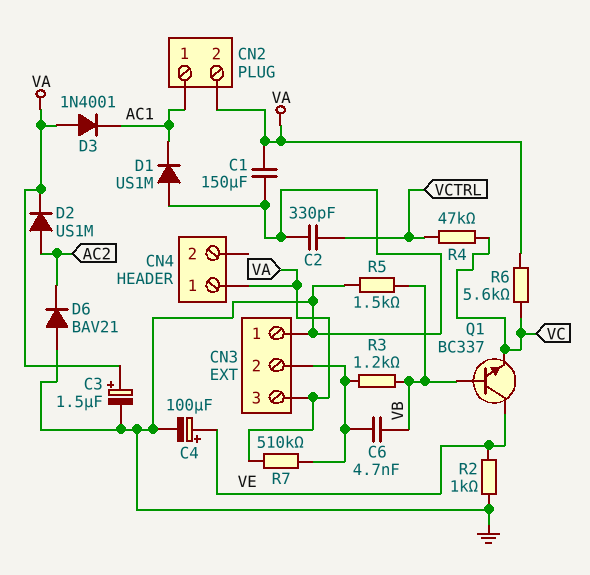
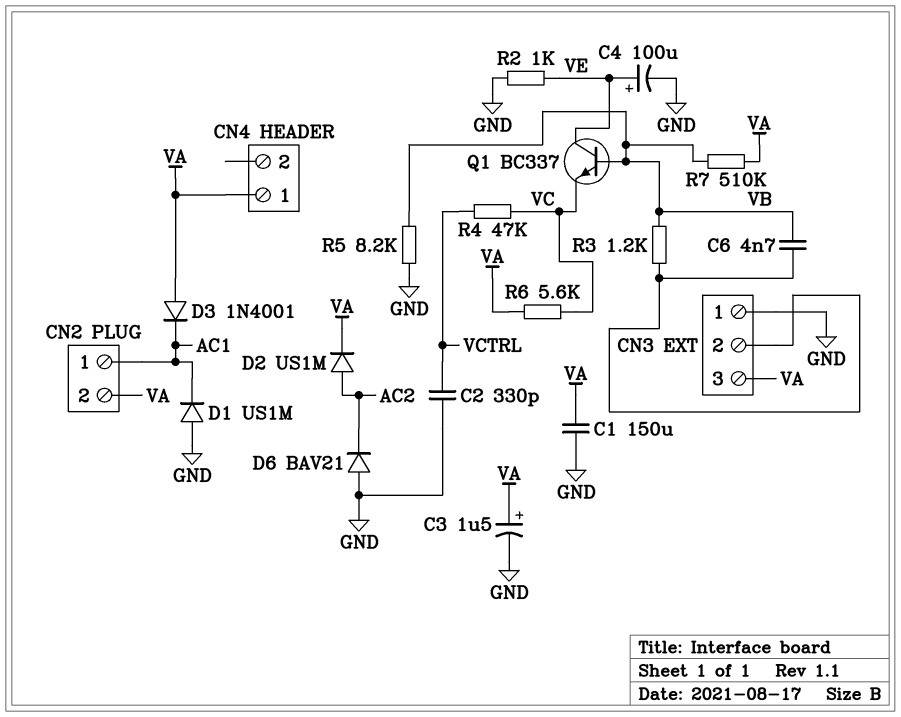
R5: 1.5k (GND, VB) -> 8.2k (GND, VB)
R7: 510k (CN3/2, VA) -> 510k (VA, VB)

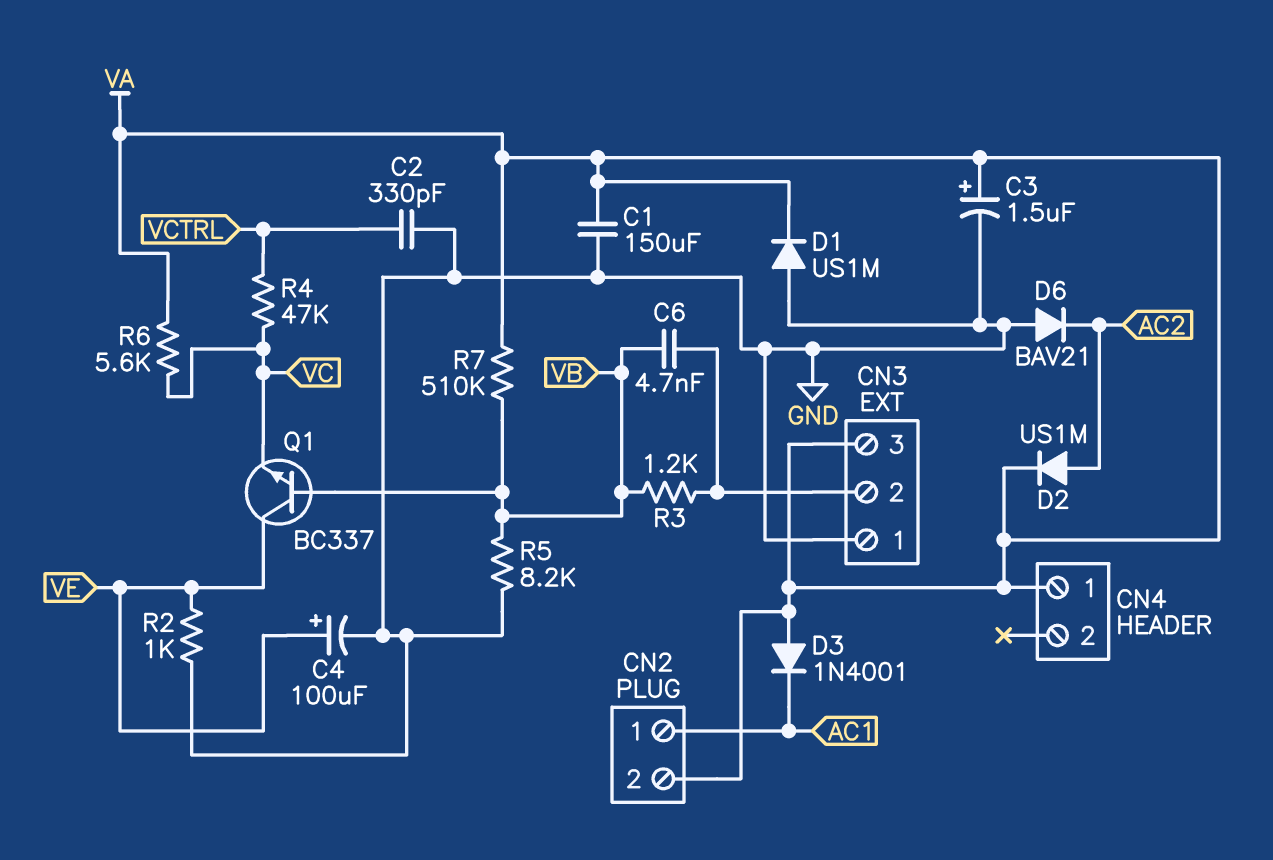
D1: diode US1M (A GND, K AC1) -> diode US1M (A GND, K VA)

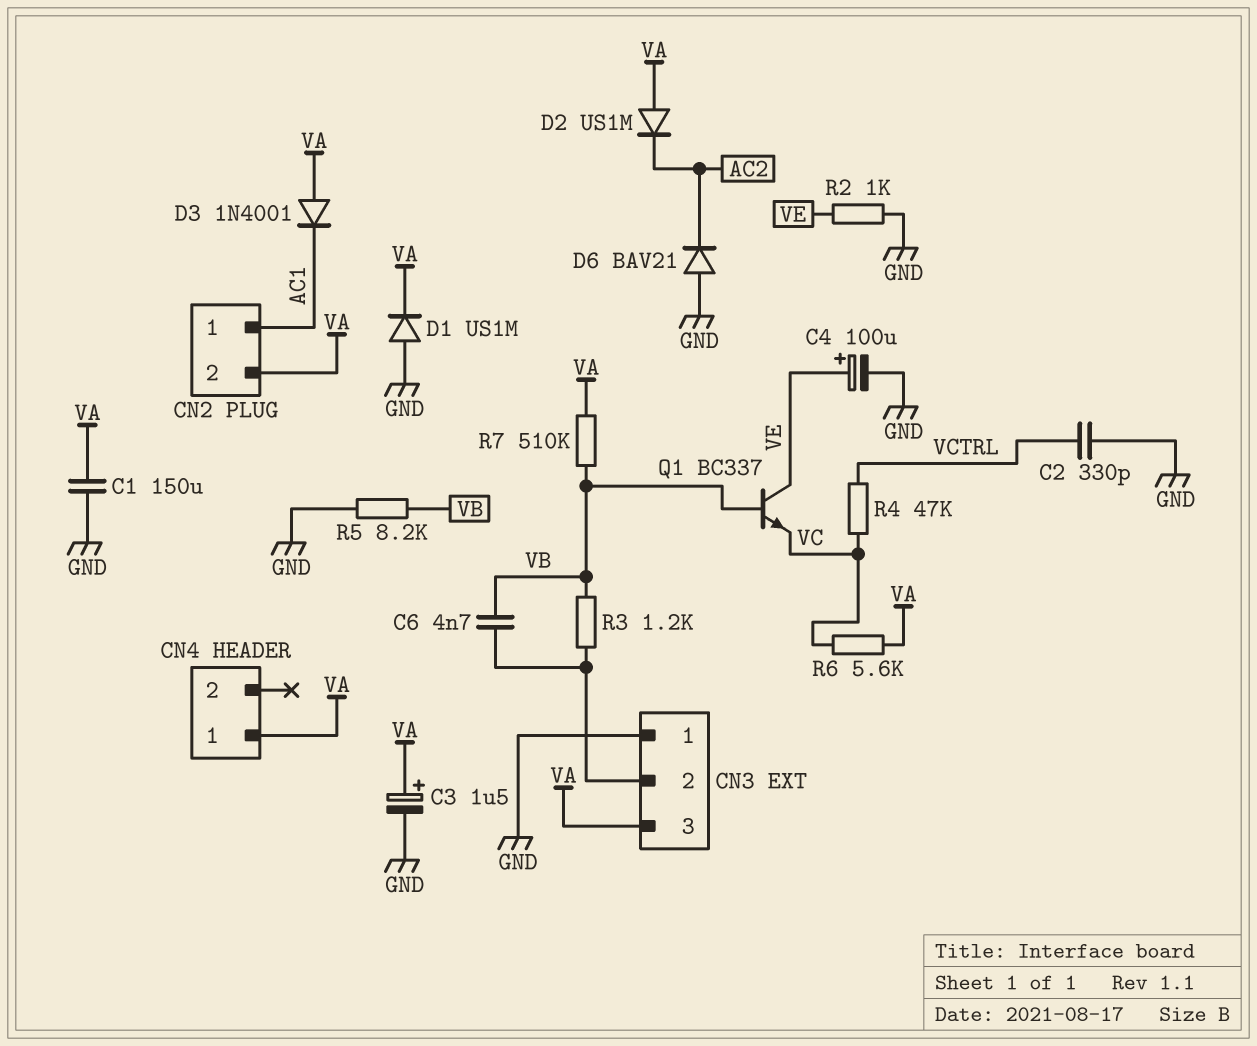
D2: diode US1M (A AC2, K VA) -> diode US1M (A VA, K AC2)

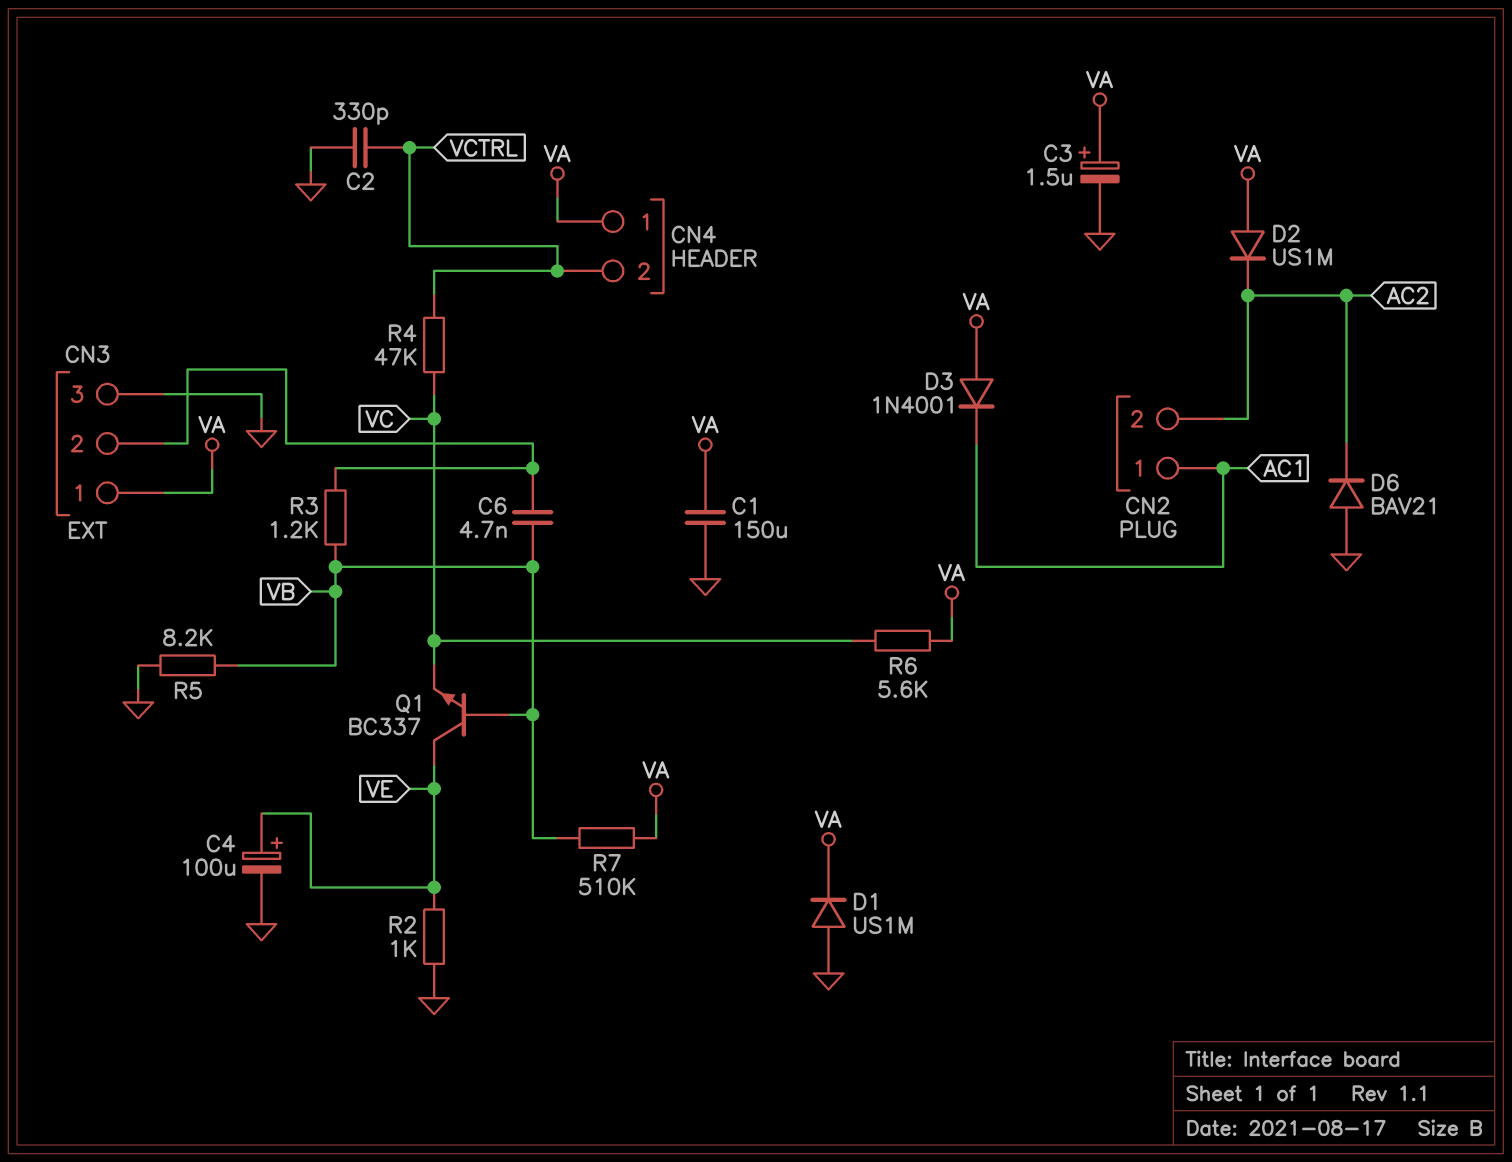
CN2 pin 2: VA -> AC2
CN3 pin 1: GND -> VA
CN3 pin 3: VA -> GND
CN4 pin 2: none -> VCTRL

